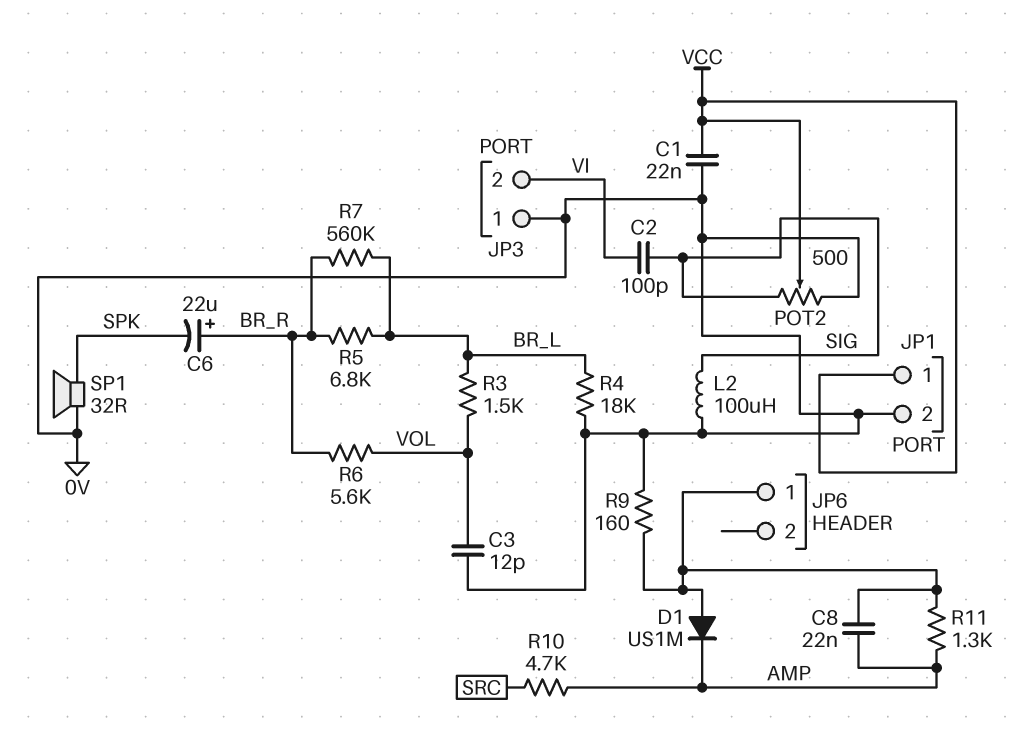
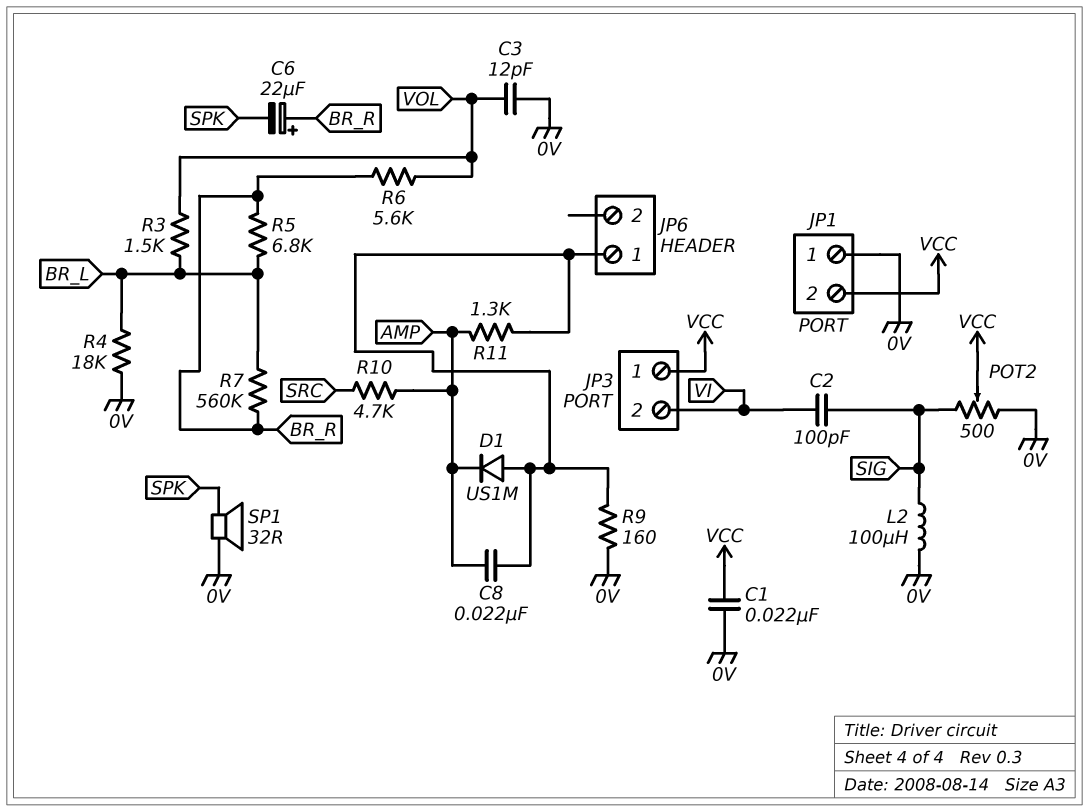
JP1 pin 1: VCC -> 0V
JP1 pin 2: 0V -> VCC
JP3 pin 1: 0V -> VCC

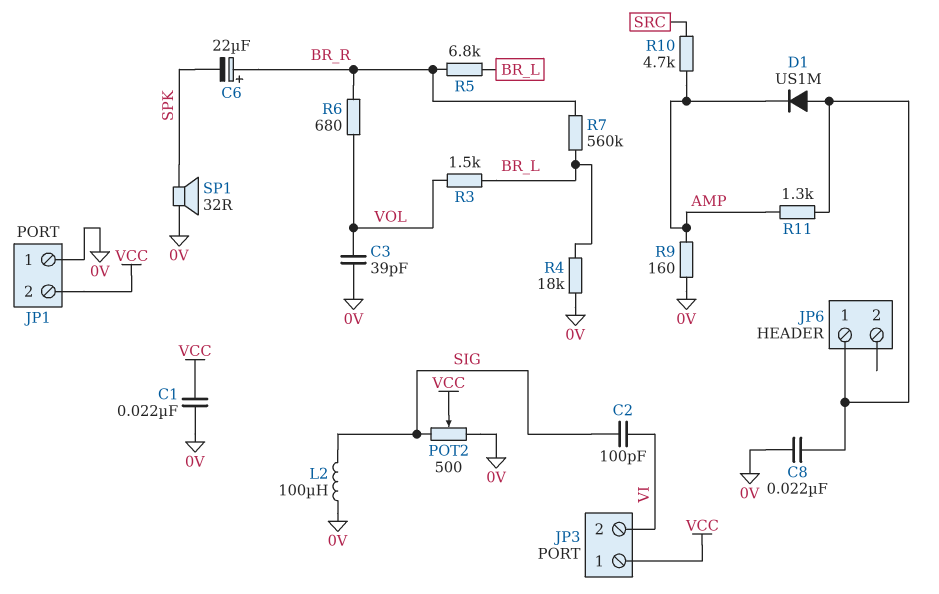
C3: 12pF (0V, VOL) -> 39pF (0V, VOL)
C8: 22nF (AMP, JP6/1) -> 22nF (0V, JP6/1)
R6: 5.6k (BR_R, VOL) -> 680 (BR_R, VOL)
R9: 160 (0V, JP6/1) -> 160 (0V, AMP)

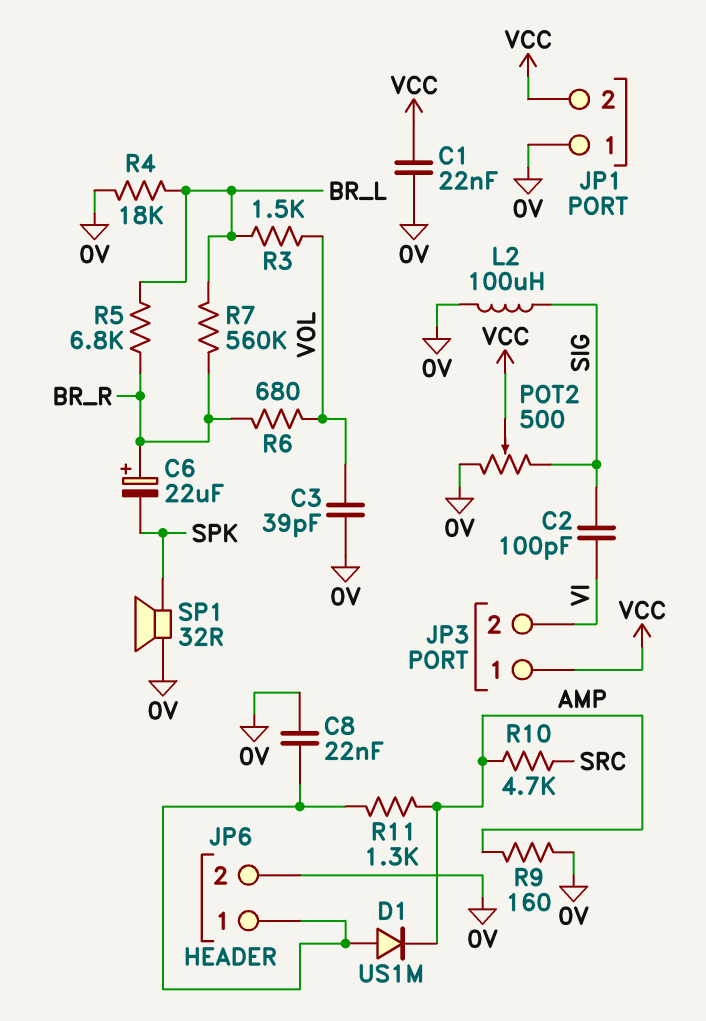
JP6 pin 2: none -> 0V

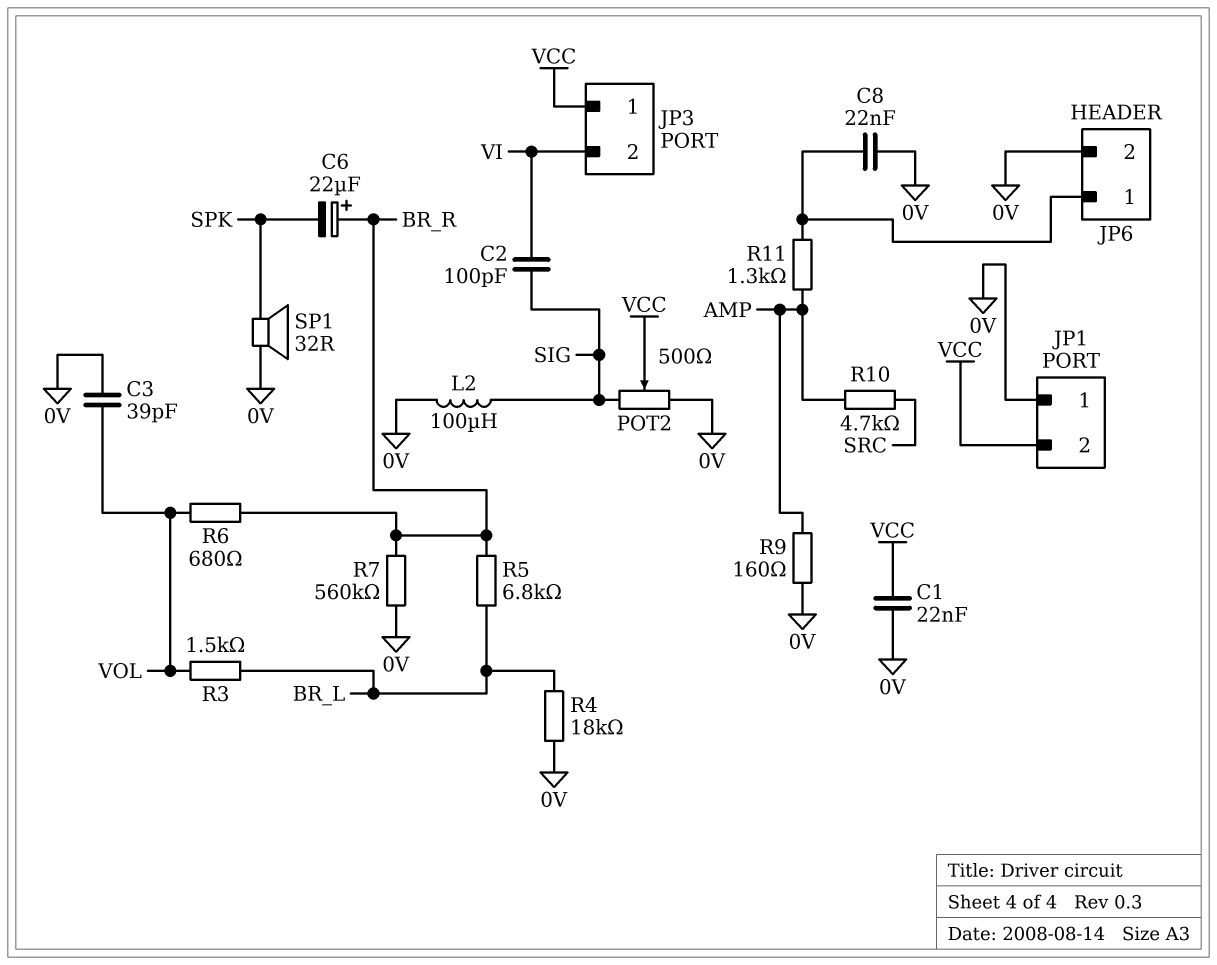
D1: diode US1M (A JP6/1, K AMP) -> none
R7: 560k (BR_L, BR_R) -> 560k (0V, BR_R)

